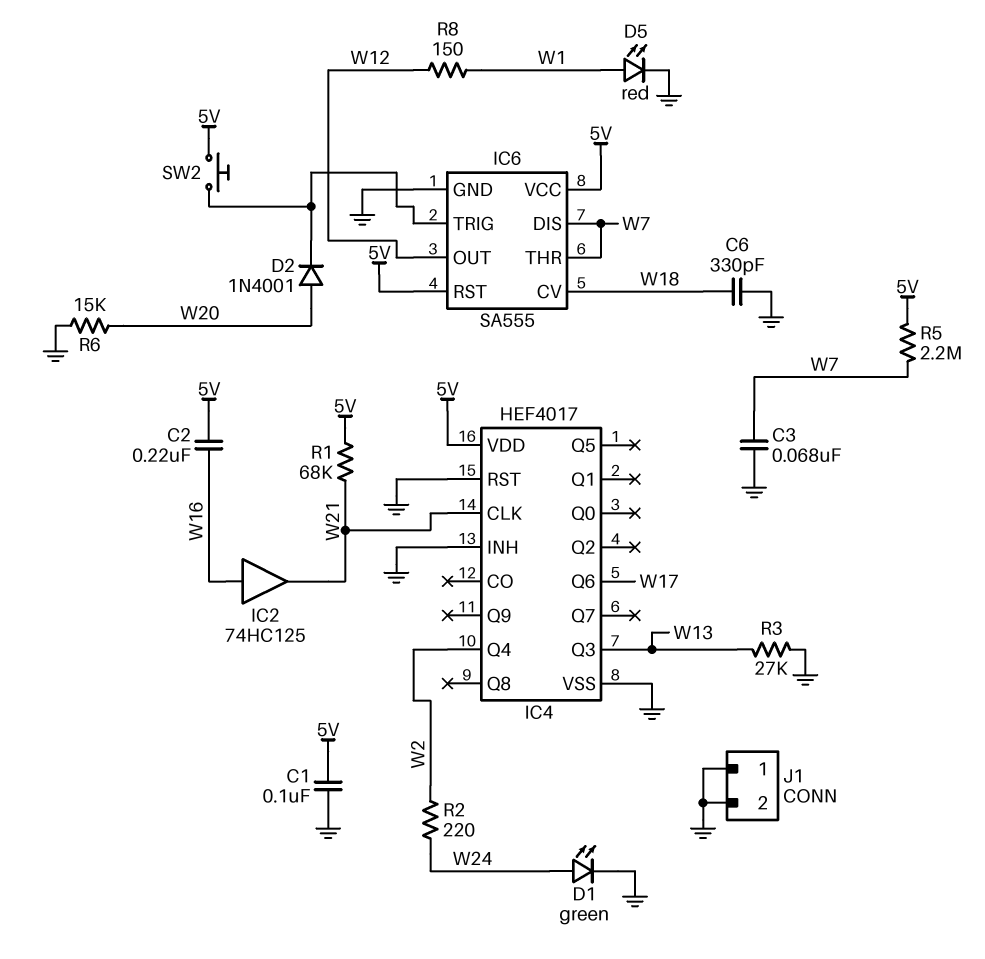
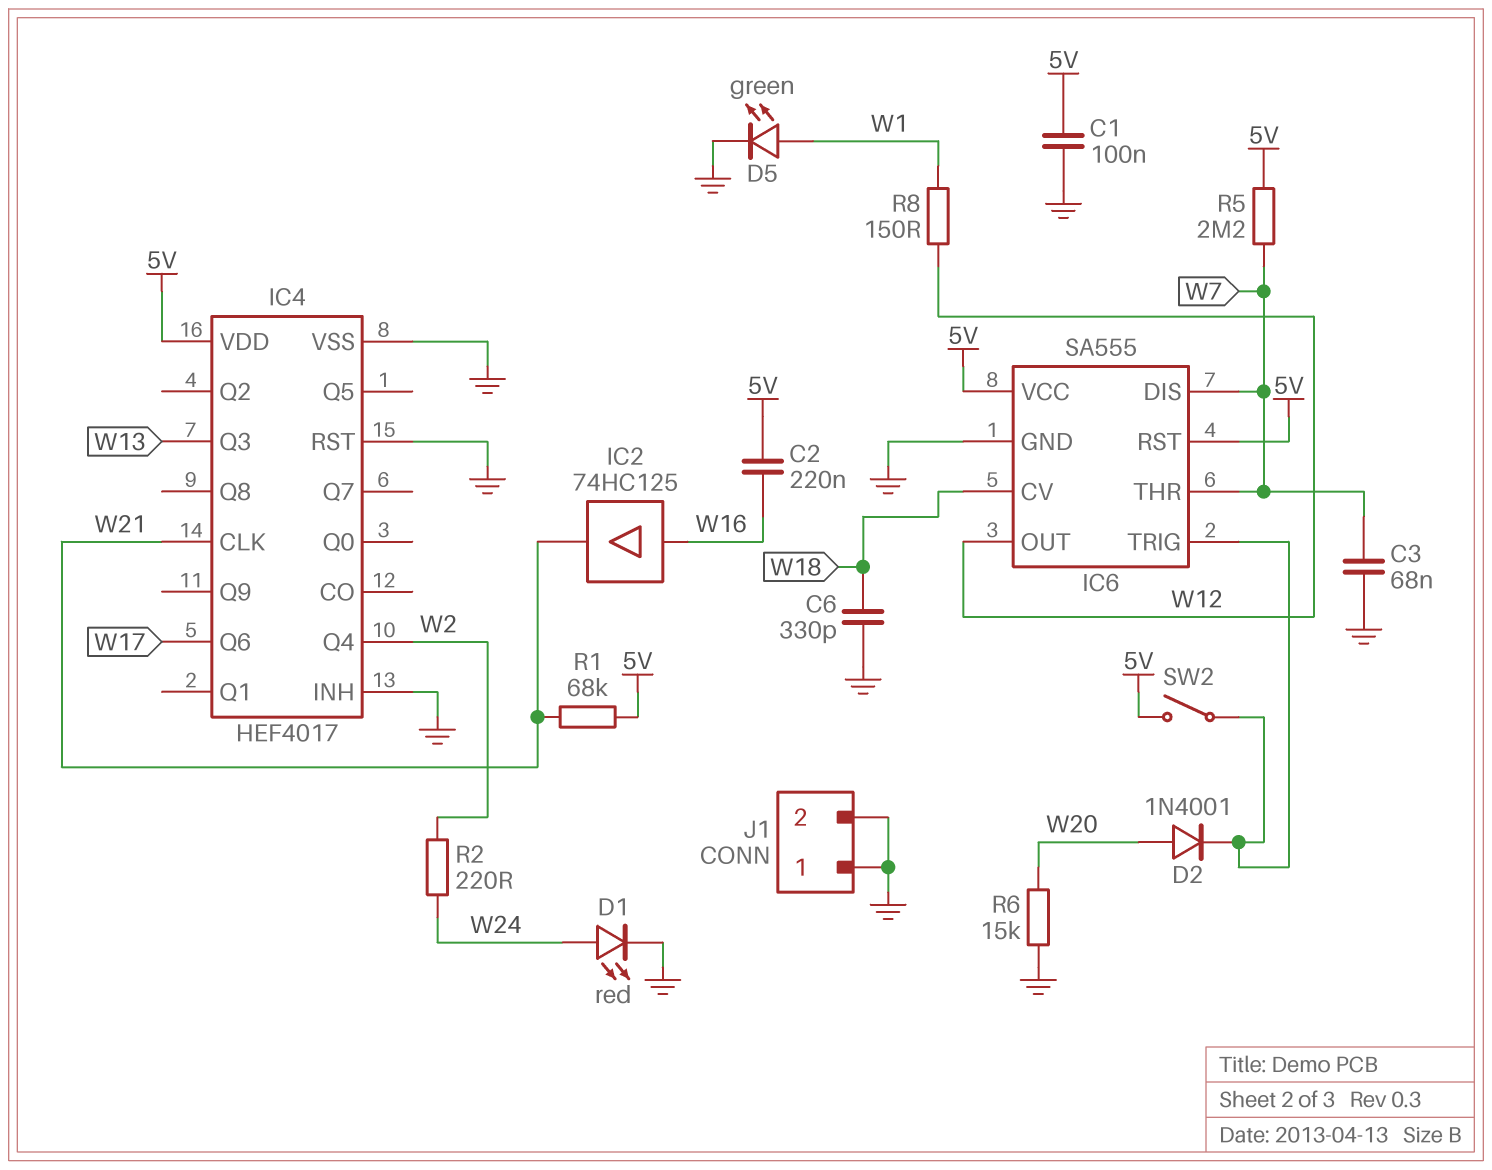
D1: LED green (A W24, K GND) -> LED red (A W24, K GND)
D5: LED red (A W1, K GND) -> LED green (A W1, K GND)
R3: 27k (GND, W13) -> none
SW2: button (5V, IC6/TRIG) -> switch (5V, IC6/TRIG)

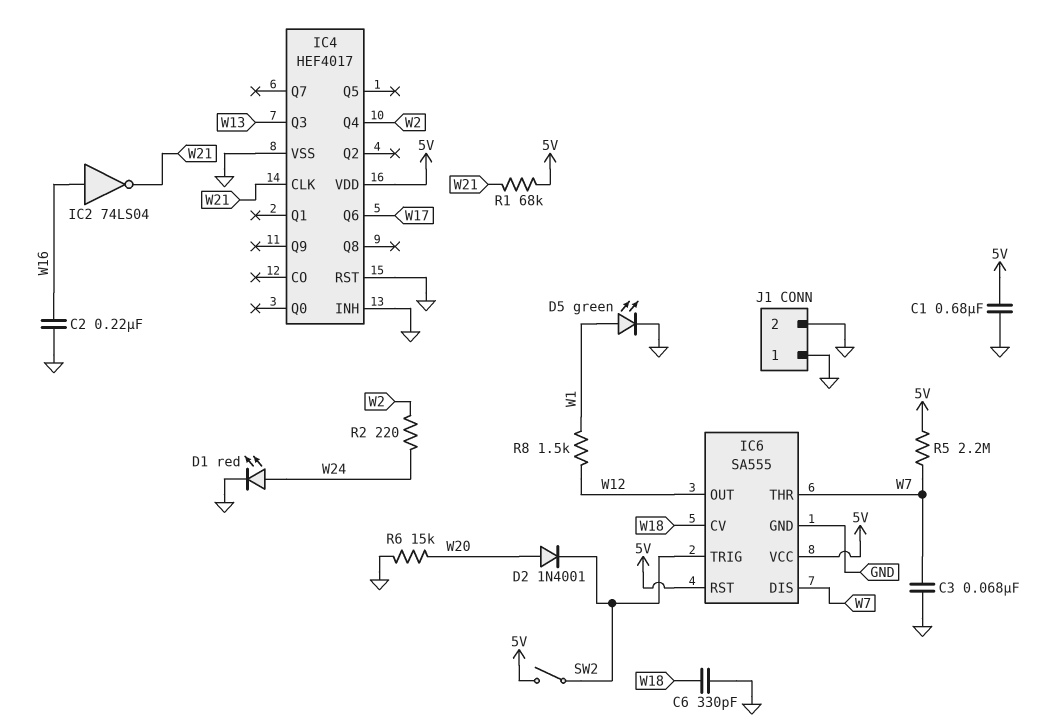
C1: 100nF (5V, GND) -> 680nF (5V, GND)
C2: 220nF (5V, W16) -> 220nF (GND, W16)
IC2: buffer 74HC125 (in W16, out W21) -> NOT 74LS04 (in W16, out W21)
R8: 150 (W1, W12) -> 1.5k (W1, W12)

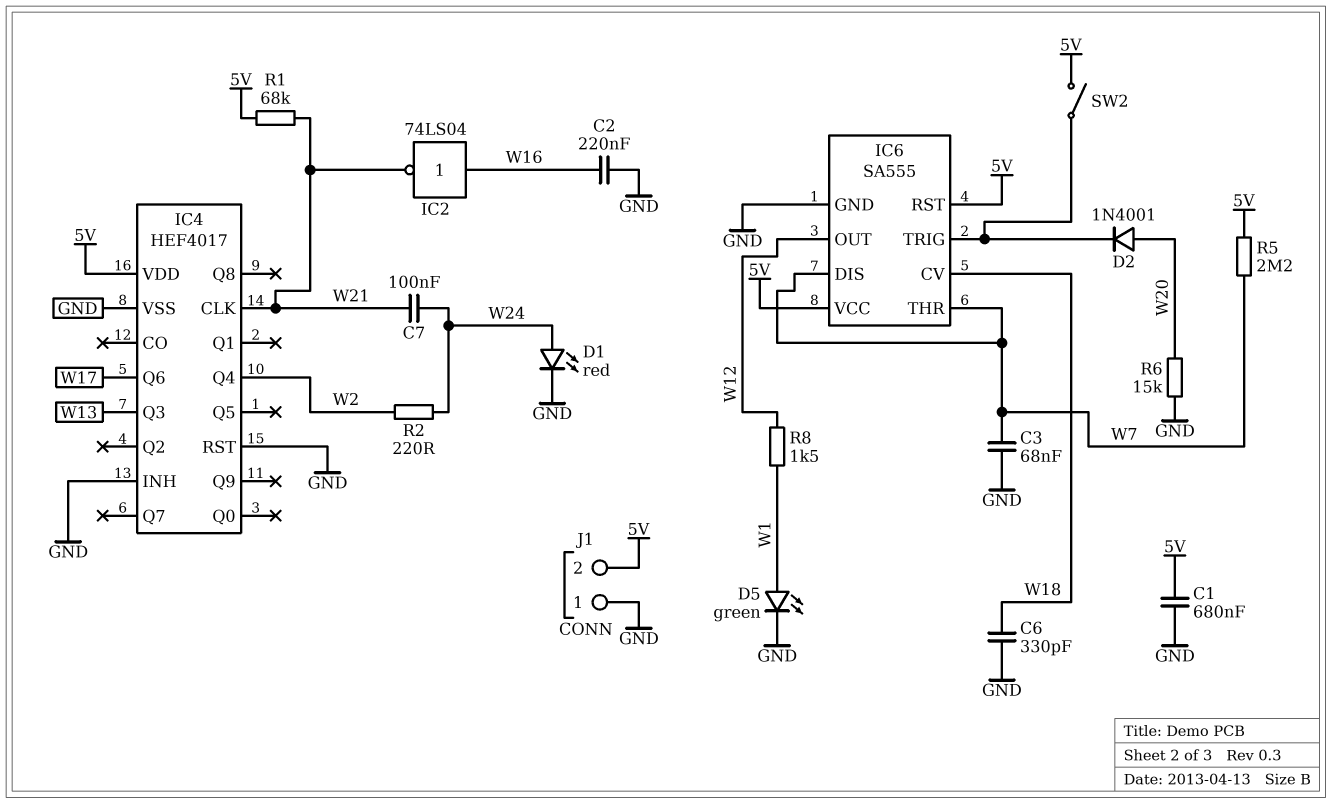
C7: none -> 100nF (W21, W24)
J1 pin 2: GND -> 5V

